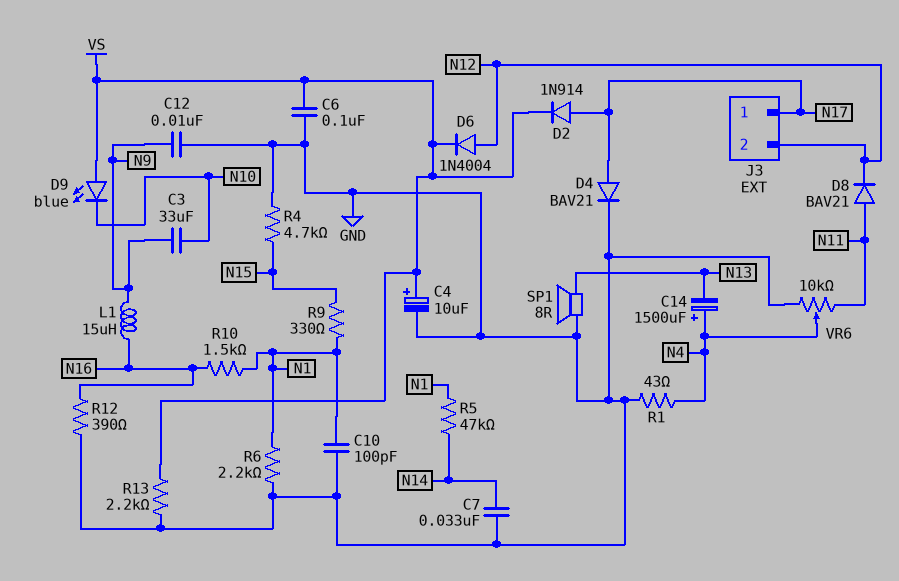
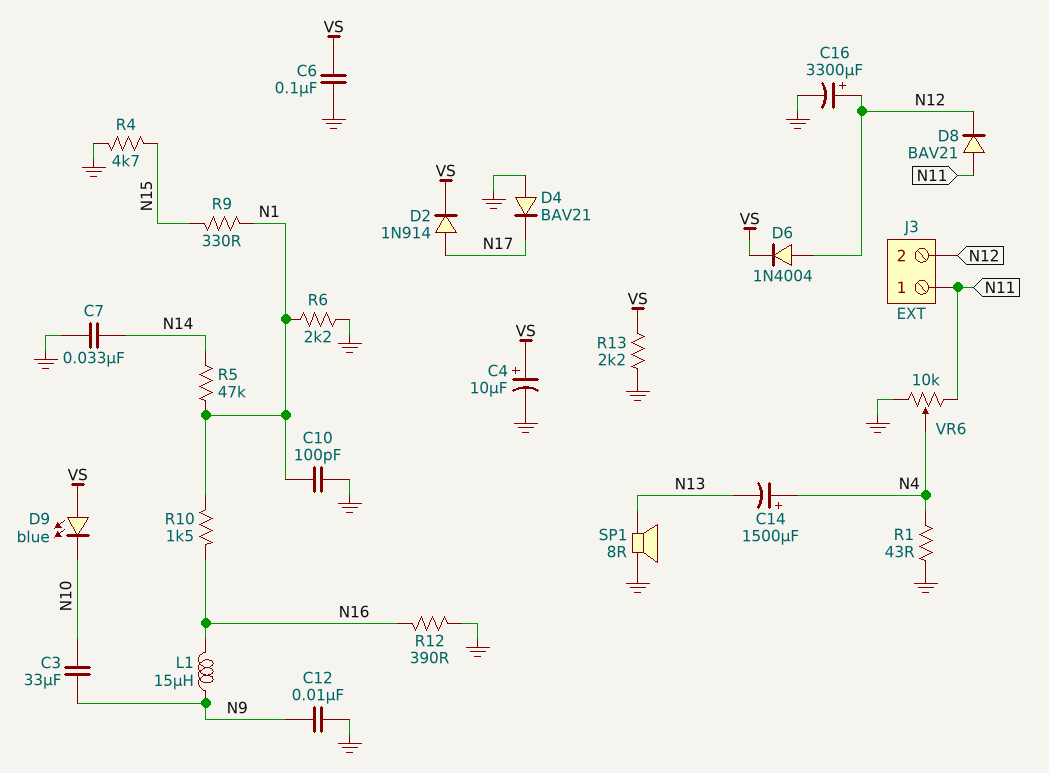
C16: none -> 3300uF (plus N12, minus GND)
D4: diode BAV21 (A N17, K GND) -> diode BAV21 (A GND, K N17)
J3 pin 1: N17 -> N11

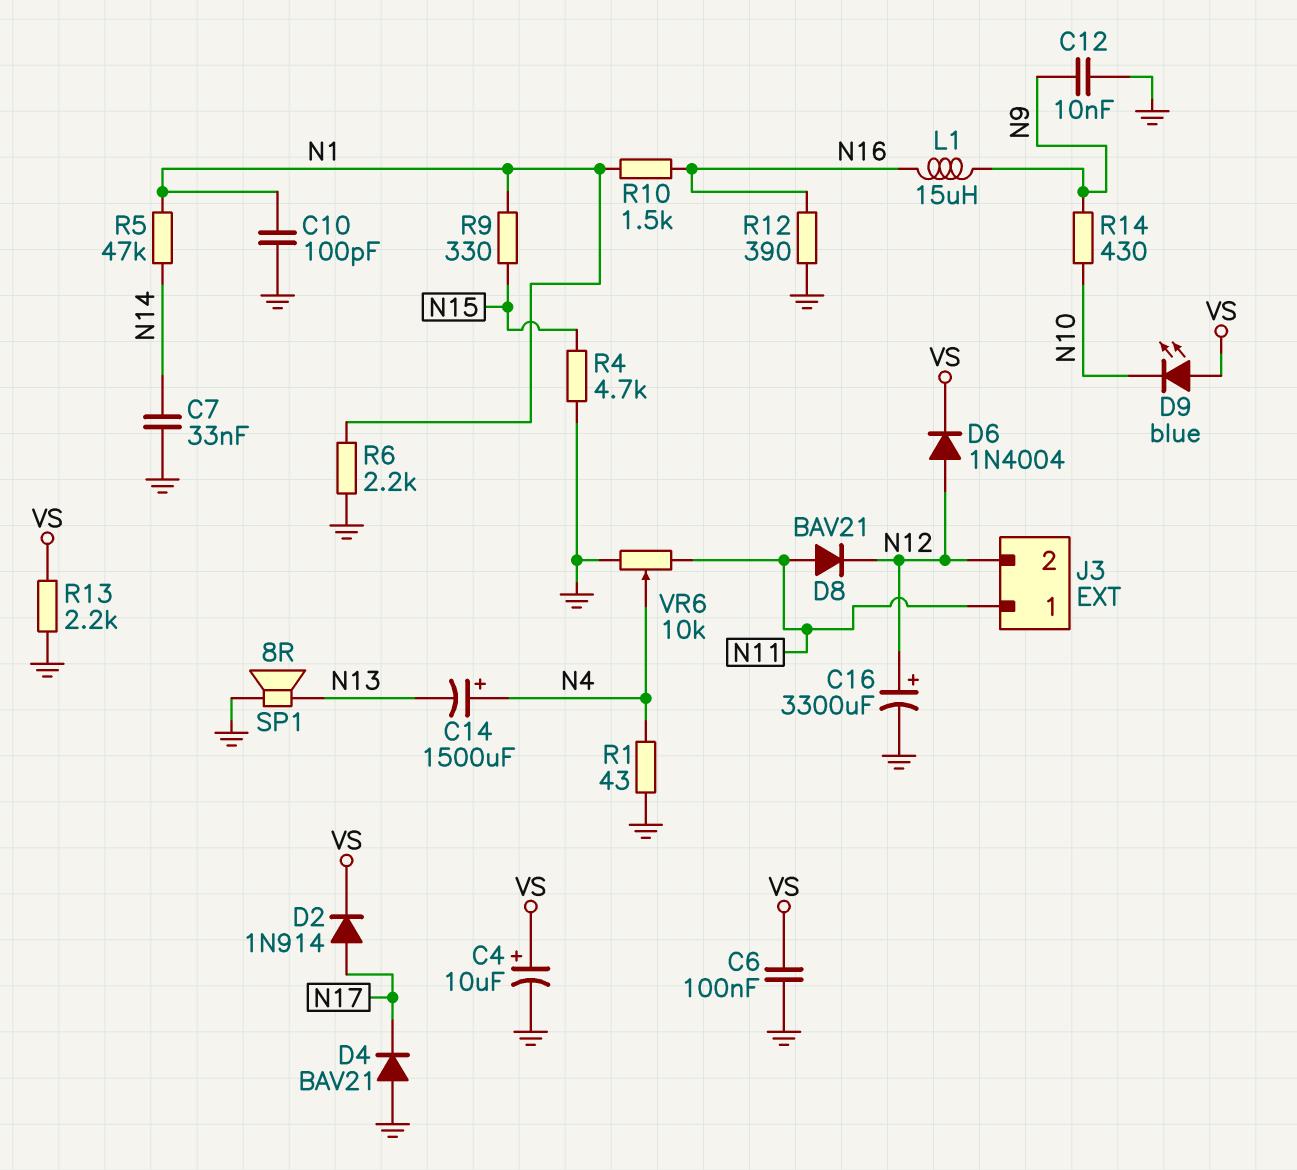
C3: 33uF (N9, N10) -> none
R14: none -> 430 (N9, N10)

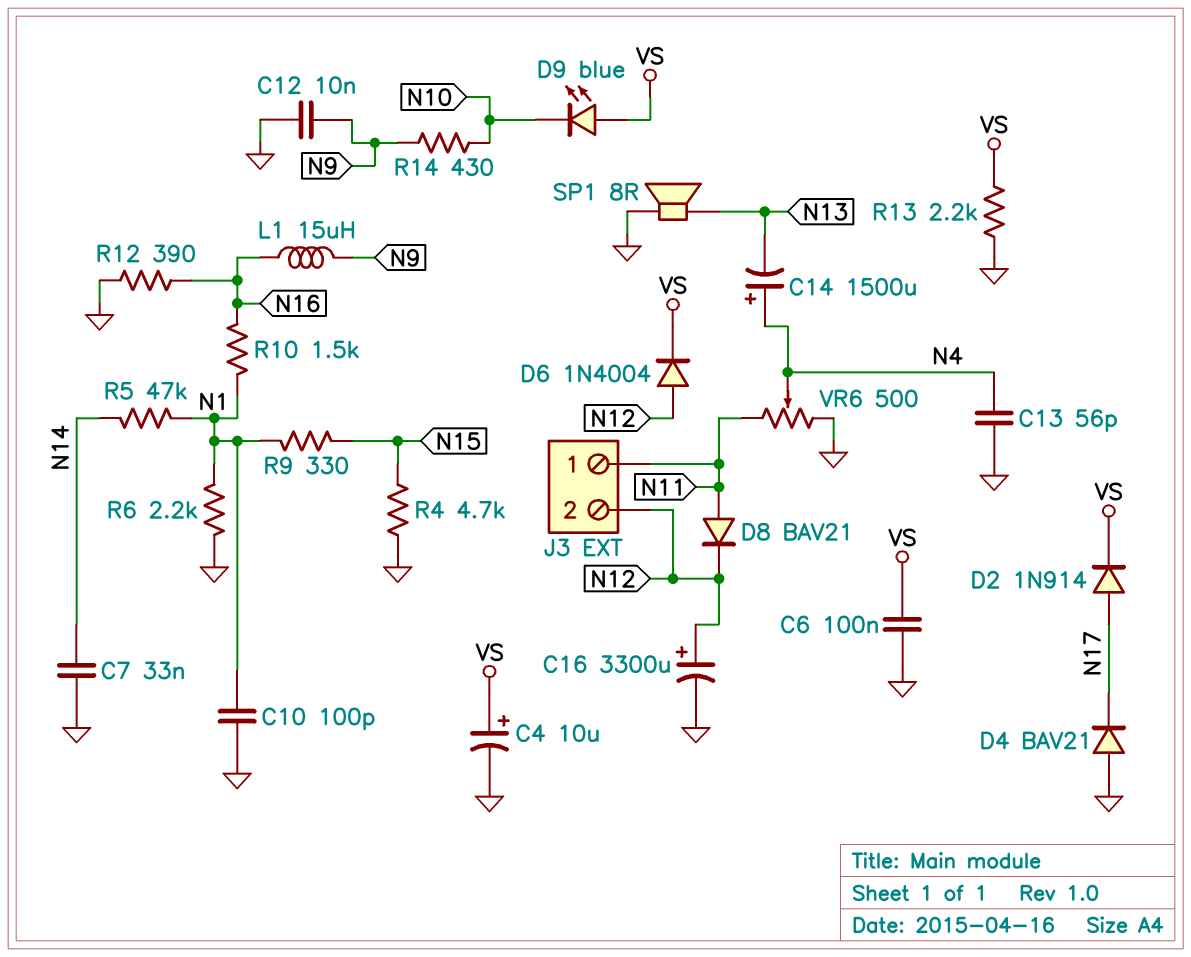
C13: none -> 56pF (GND, N4)
R1: 43 (GND, N4) -> none
VR6: 10k (GND, N11, wiper N4) -> 500 (GND, N11, wiper N4)

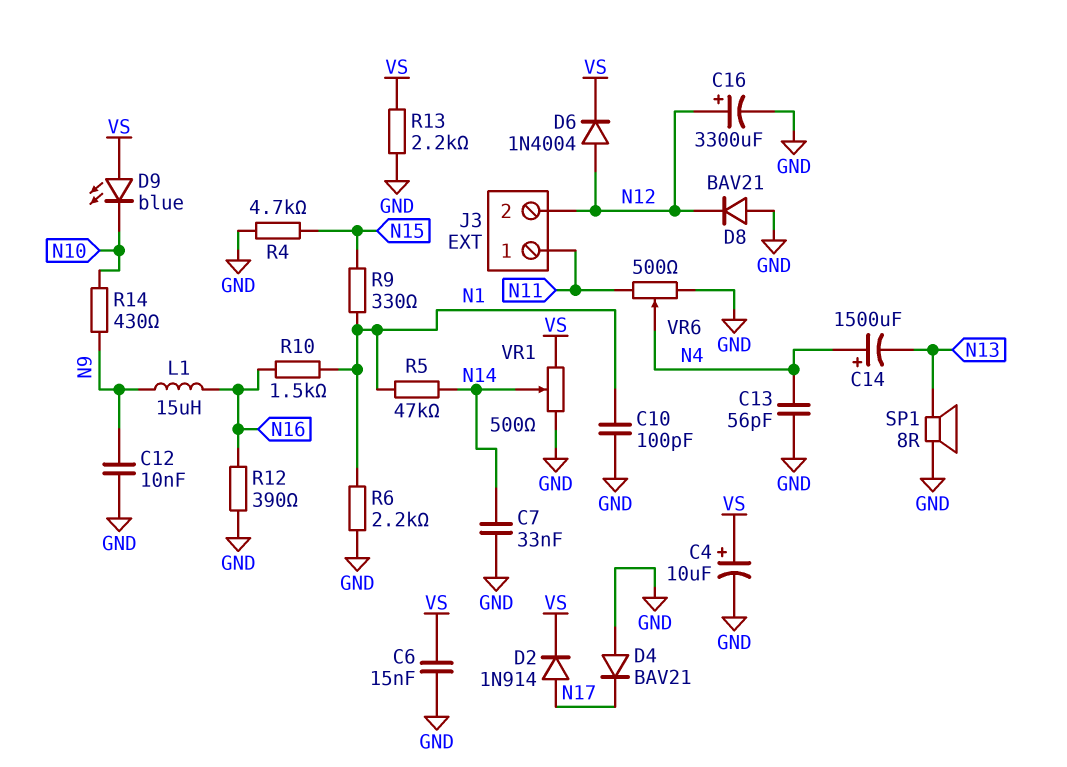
C6: 100nF (GND, VS) -> 15nF (GND, VS)
D8: diode BAV21 (A N11, K N12) -> diode BAV21 (A GND, K N12)
VR1: none -> 500 (GND, VS, wiper N14)

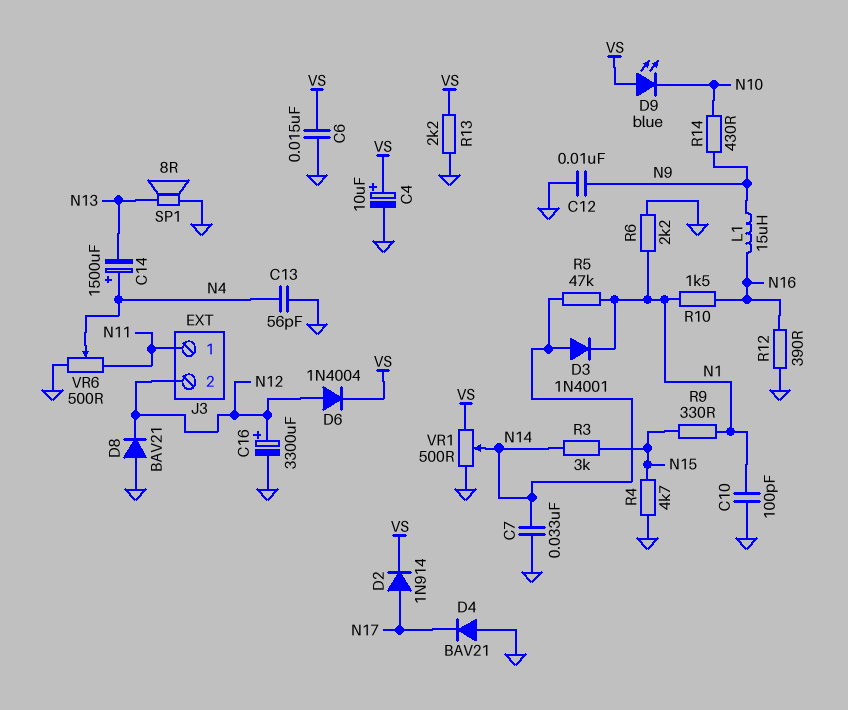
D3: none -> diode 1N4001 (A N14, K N1)
R3: none -> 3k (N14, N15)

